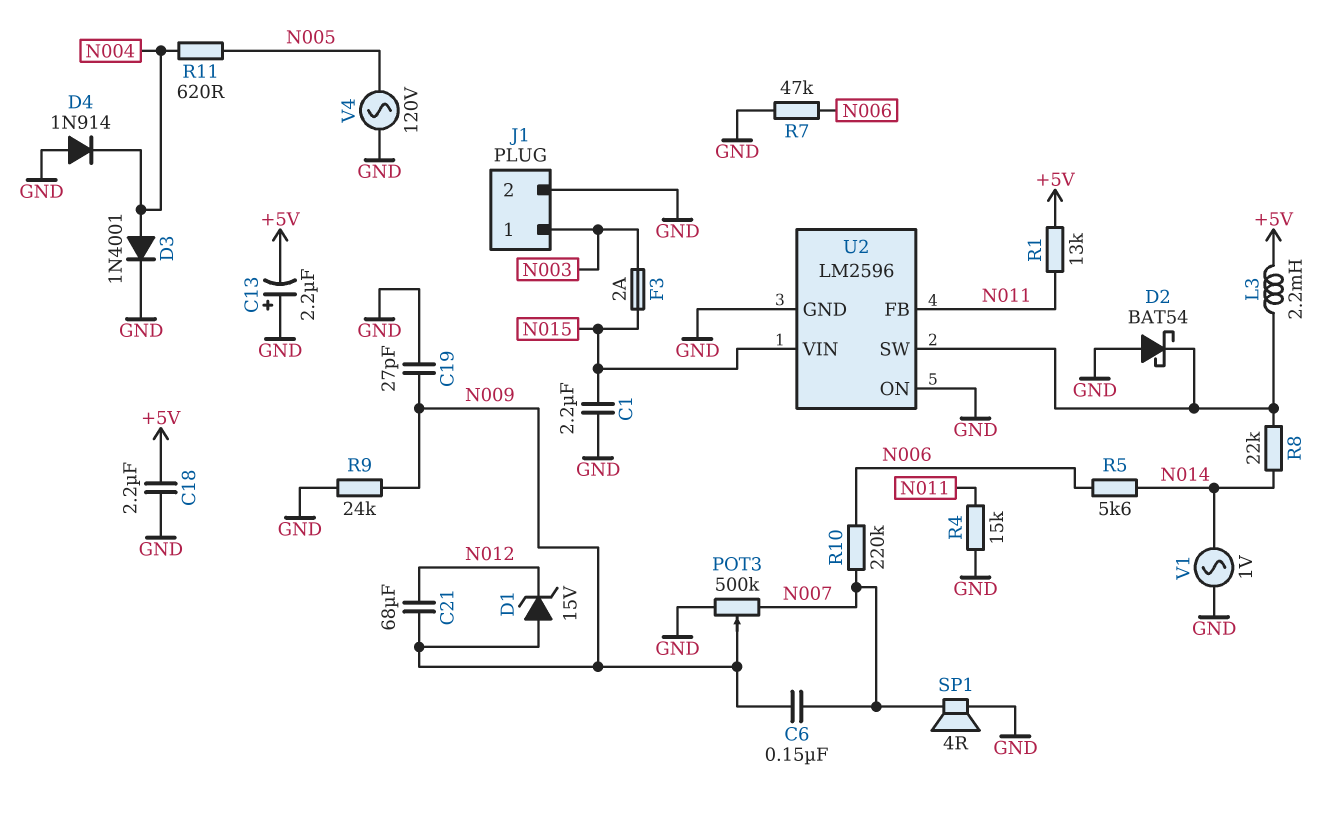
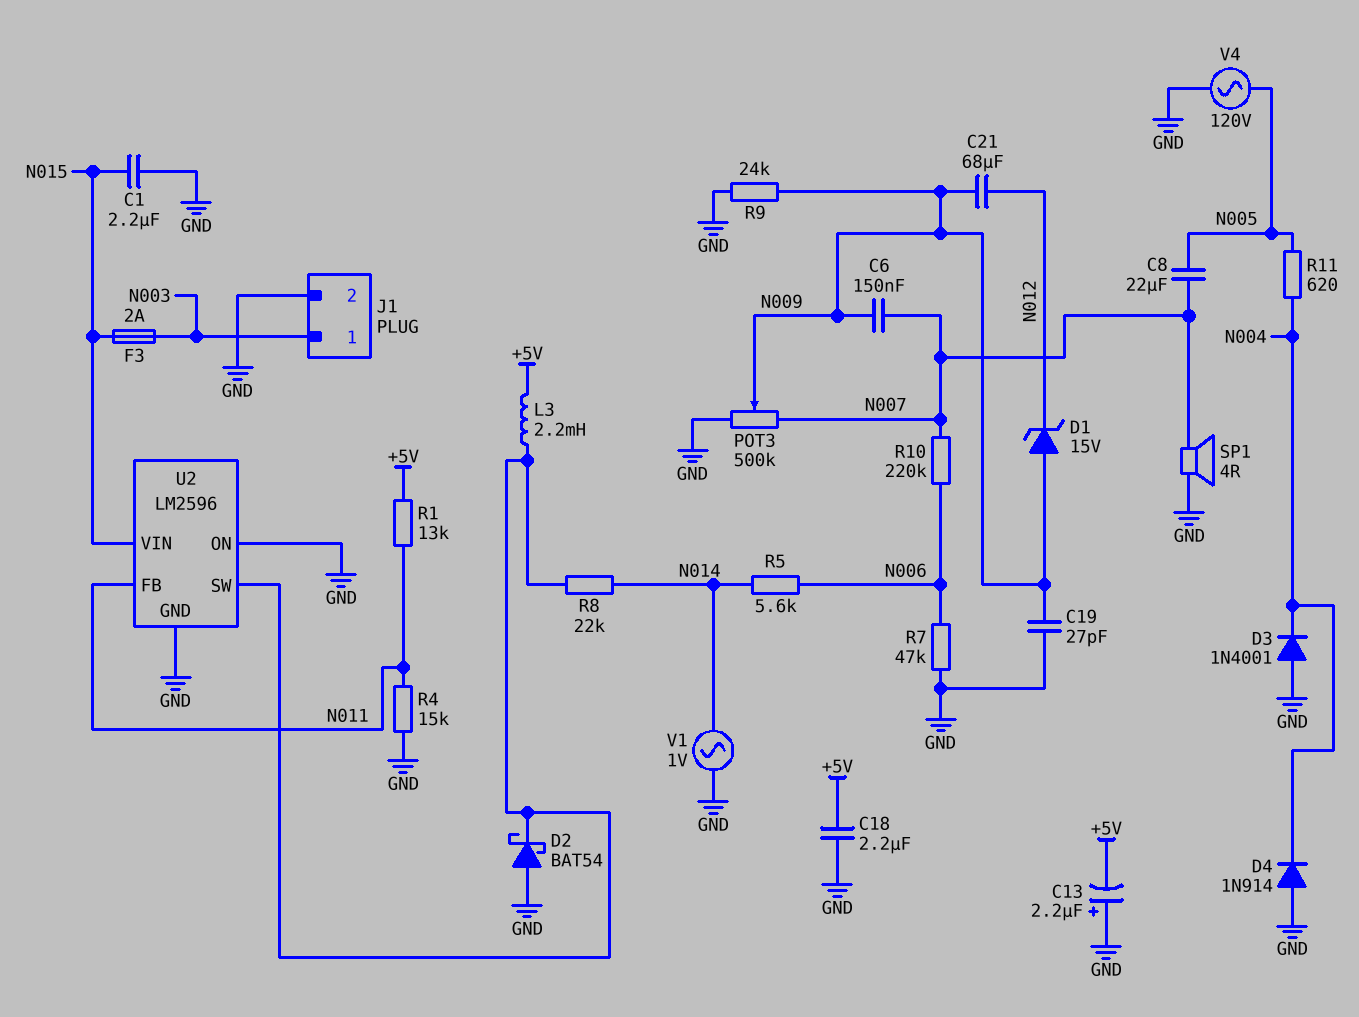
C8: none -> 22uF (N005, N007)
D3: diode 1N4001 (A N004, K GND) -> diode 1N4001 (A GND, K N004)

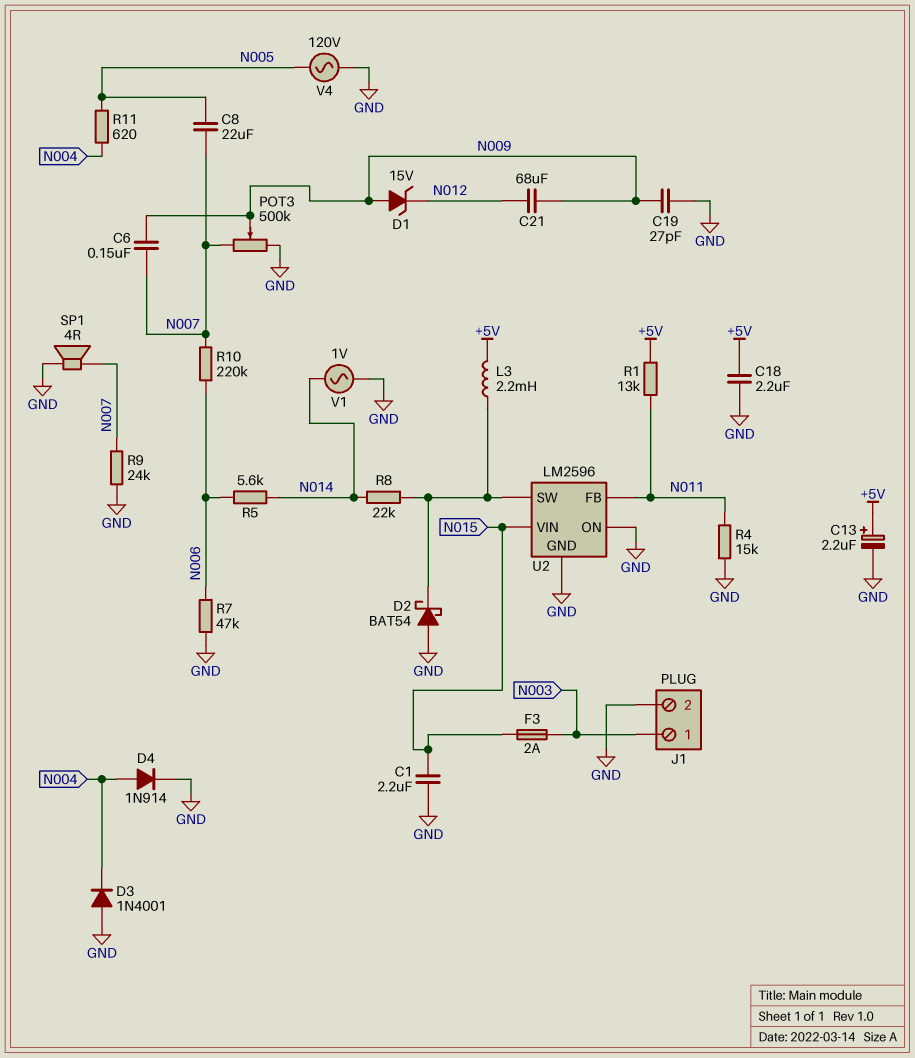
C13: 2.2uF (plus GND, minus +5V) -> 2.2uF (plus +5V, minus GND)
D4: diode 1N914 (A GND, K N004) -> diode 1N914 (A N004, K GND)
R9: 24k (GND, N009) -> 24k (GND, N007)

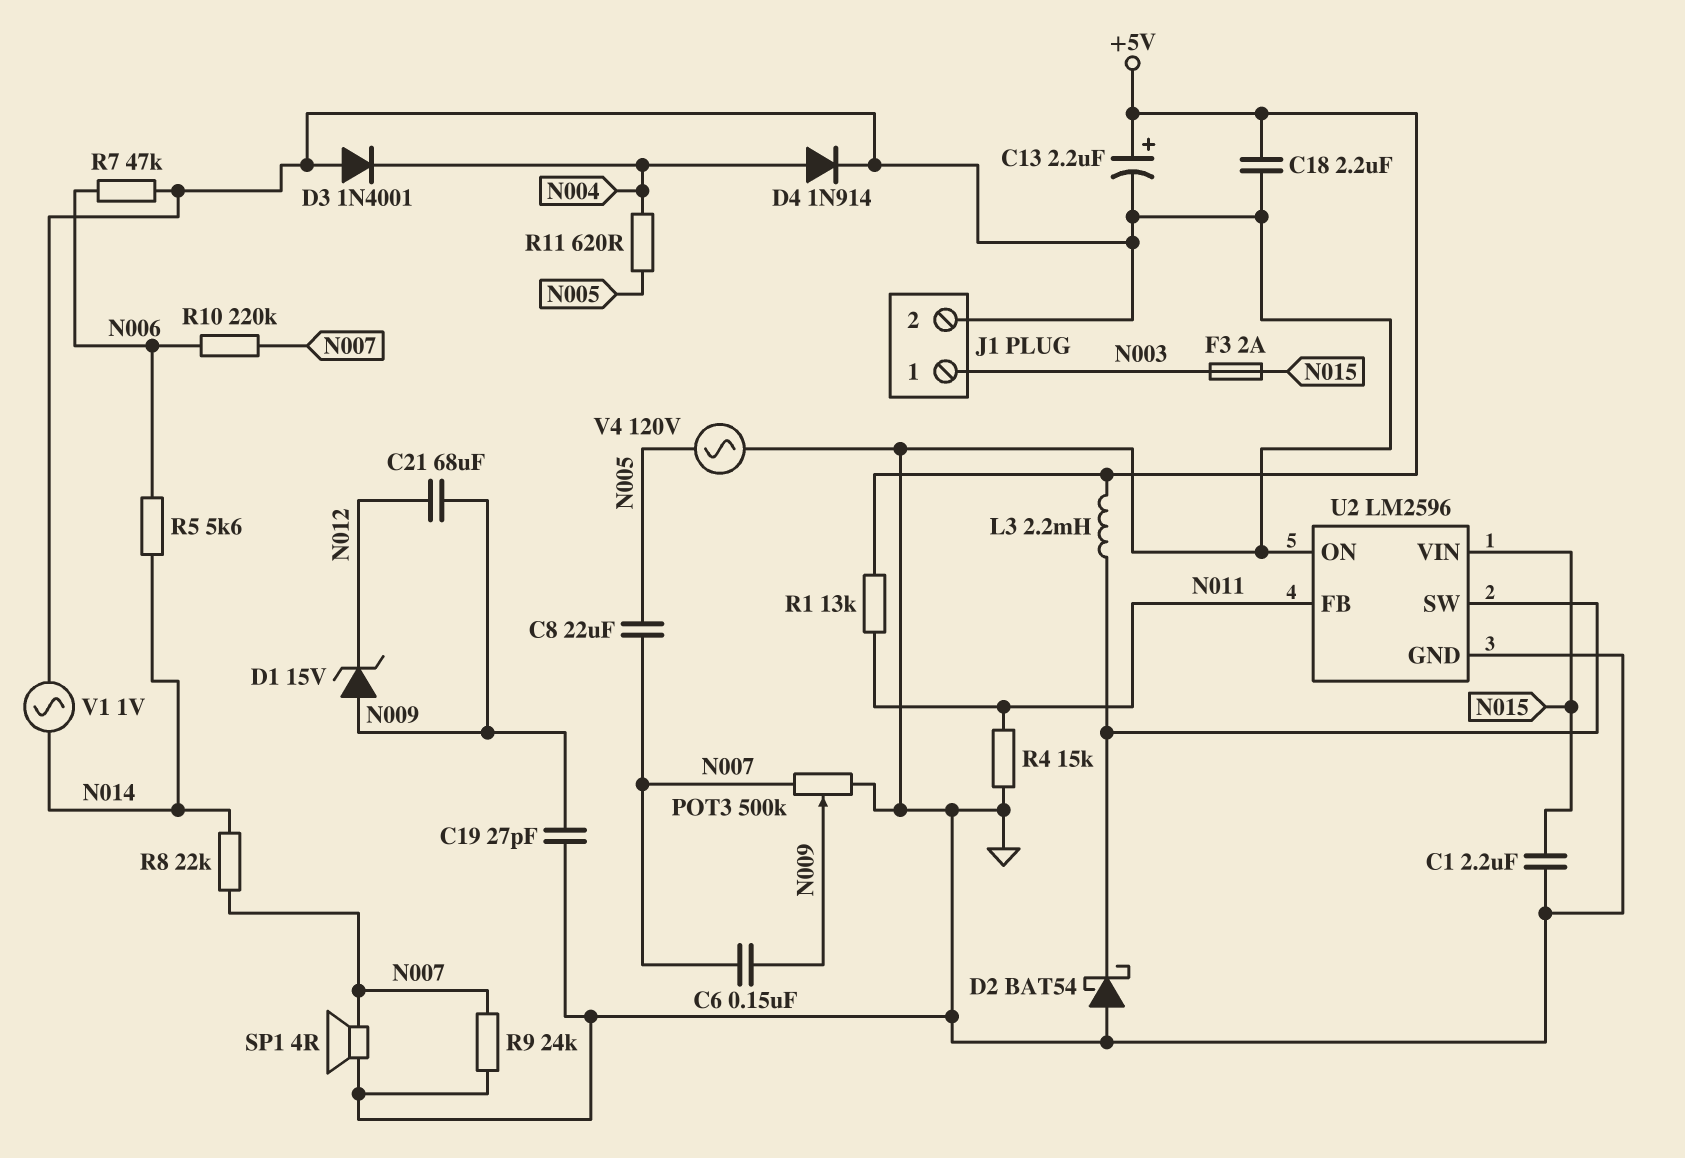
R8: 22k (N014, U2/SW) -> 22k (N007, N014)

